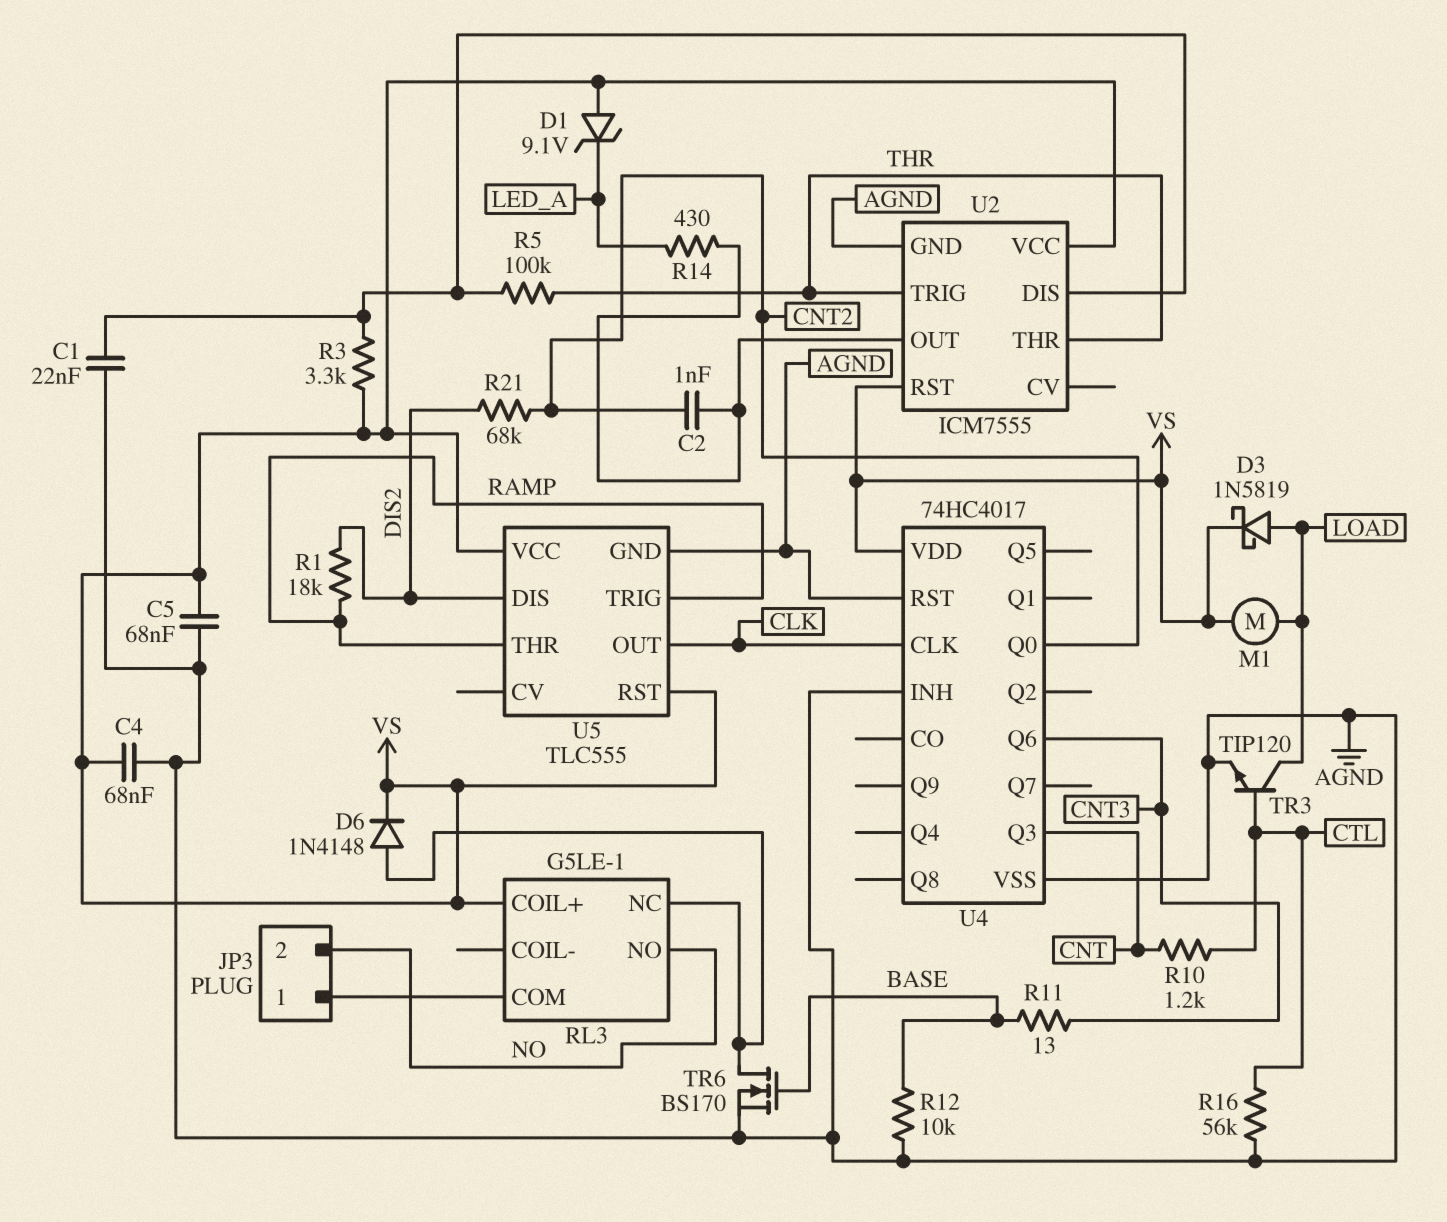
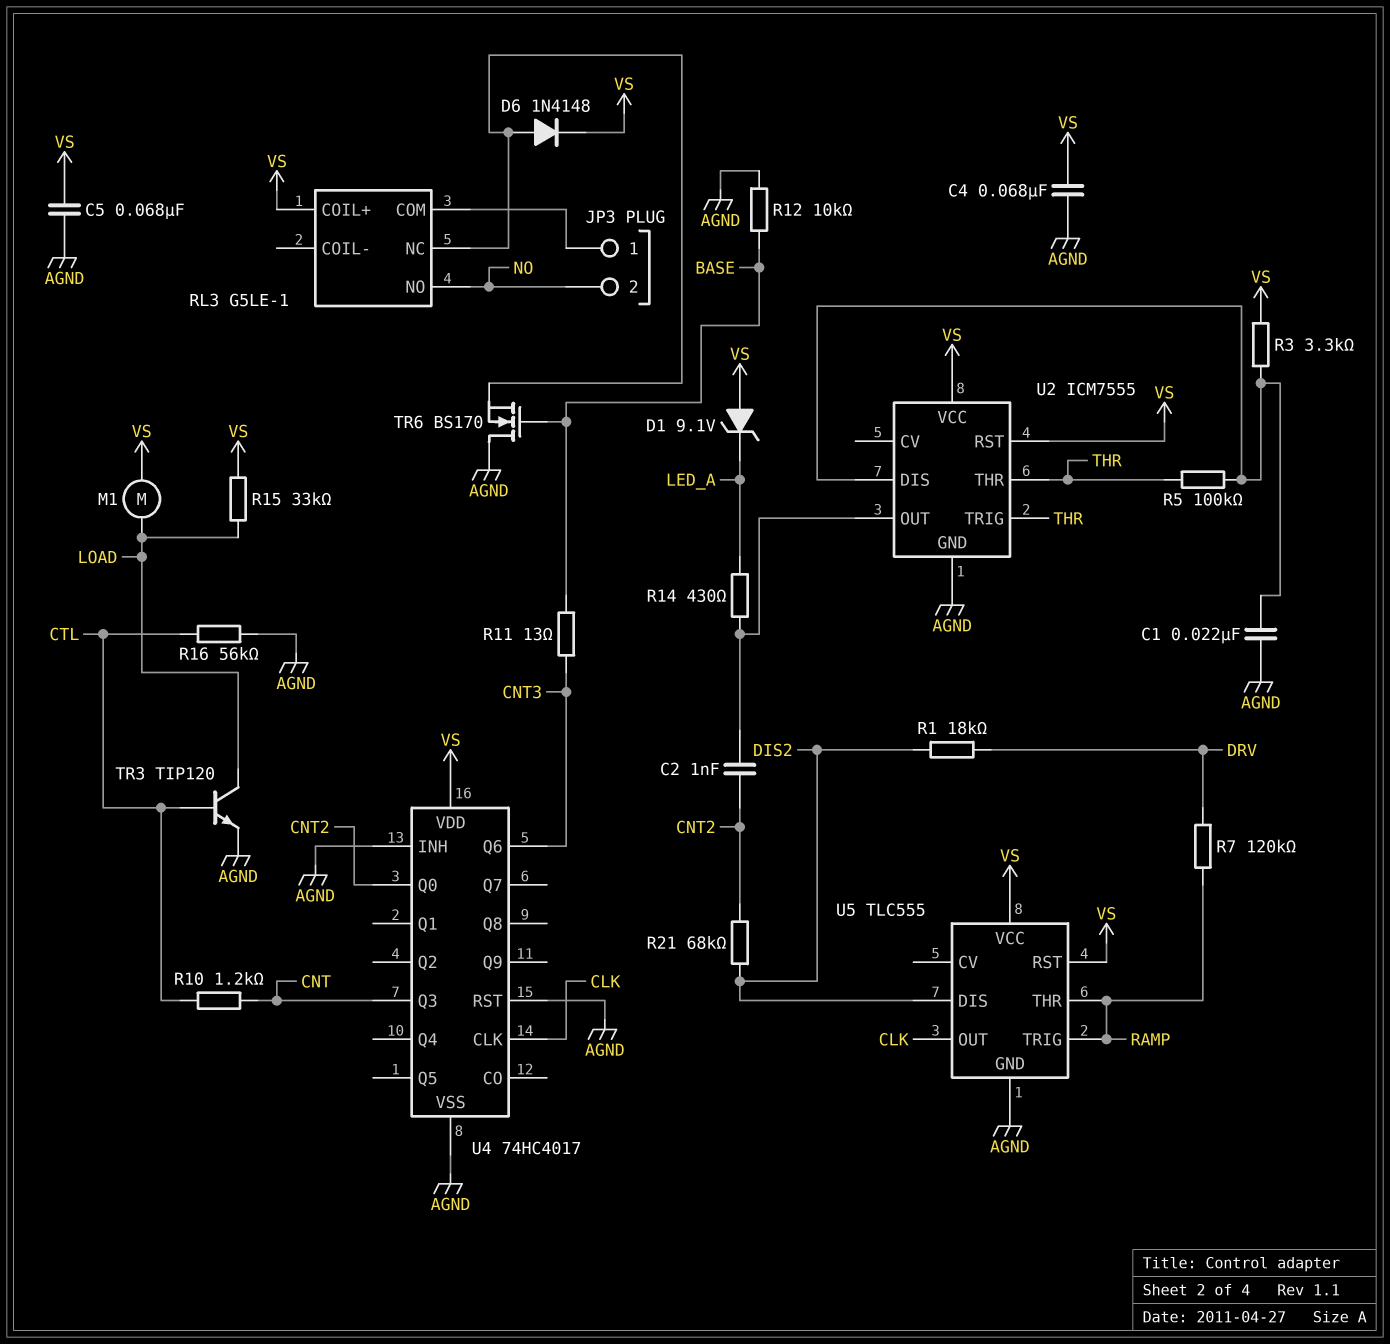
D3: schottky 1N5819 (A LOAD, K VS) -> none
R1: 18k (DIS2, RAMP) -> 18k (DIS2, DRV)
R7: none -> 120k (DRV, RAMP)
R15: none -> 33k (LOAD, VS)
TR6: NMOS BS170 (G BASE, D RL3/NC, S AGND) -> NMOS BS170 (G BASE, D AGND, S RL3/NC)

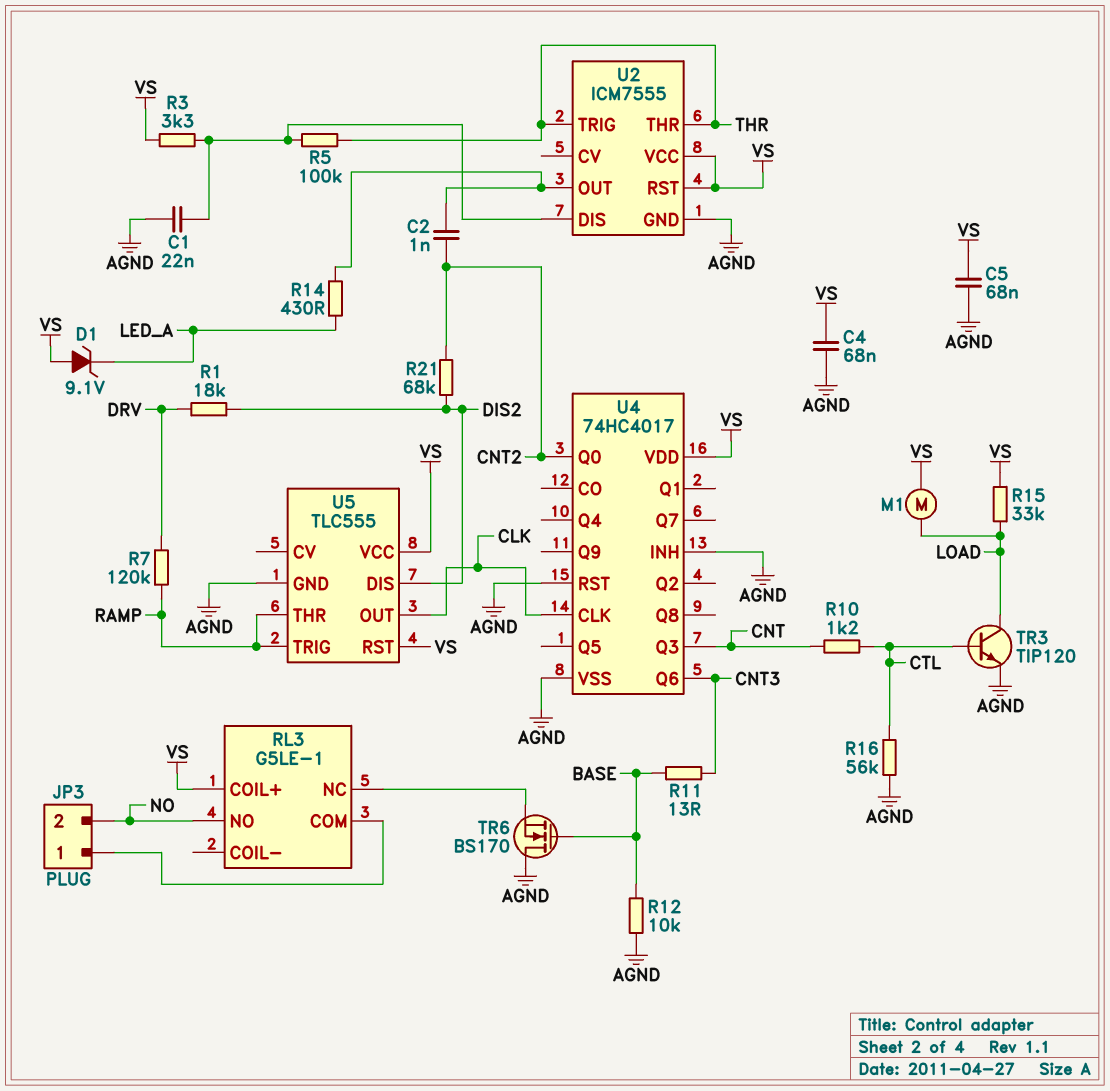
D6: diode 1N4148 (A RL3/NC, K VS) -> none

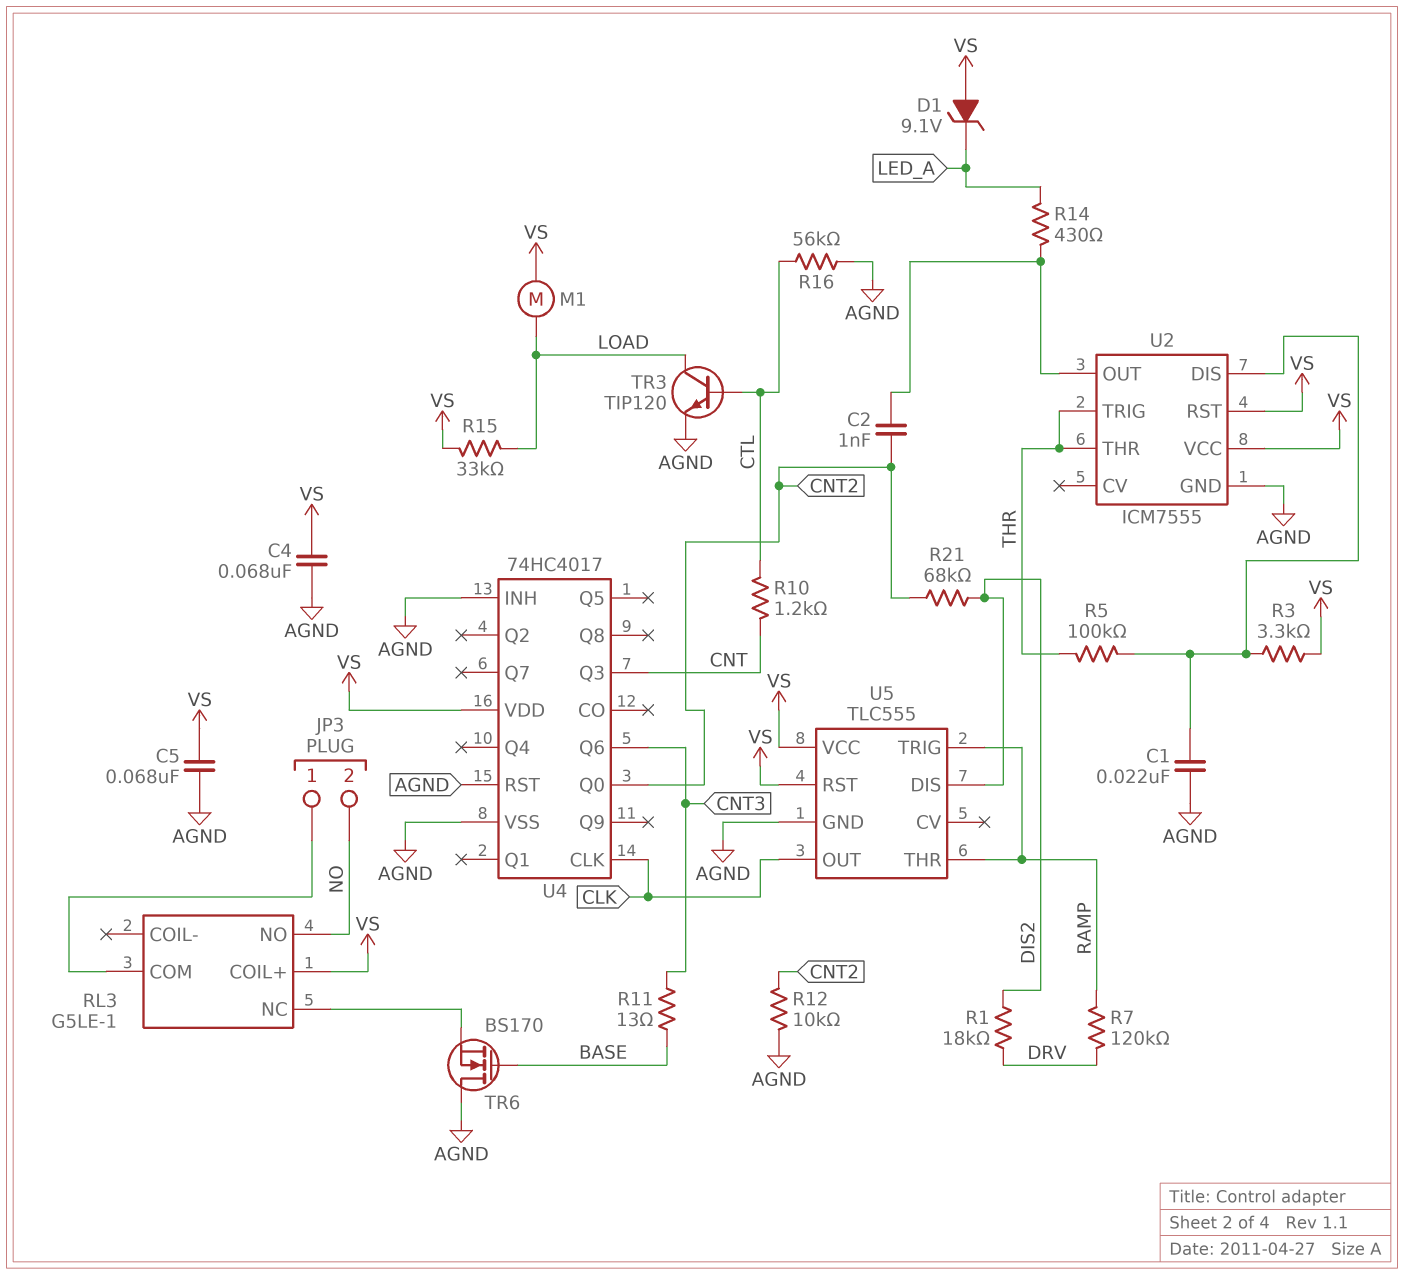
R12: 10k (AGND, BASE) -> 10k (AGND, CNT2)

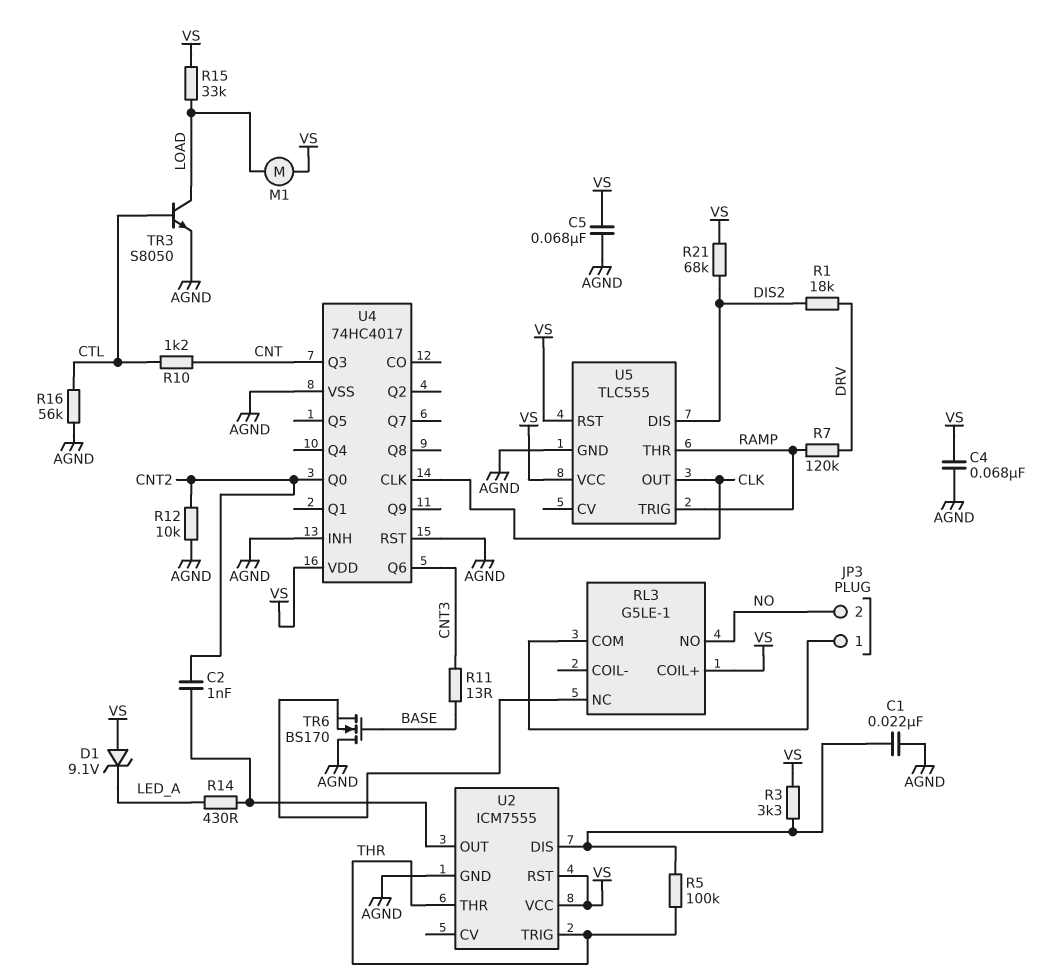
R21: 68k (CNT2, DIS2) -> 68k (DIS2, VS)
TR3: NPN TIP120 (B CTL, C LOAD, E AGND) -> NPN S8050 (B CTL, C LOAD, E AGND)

